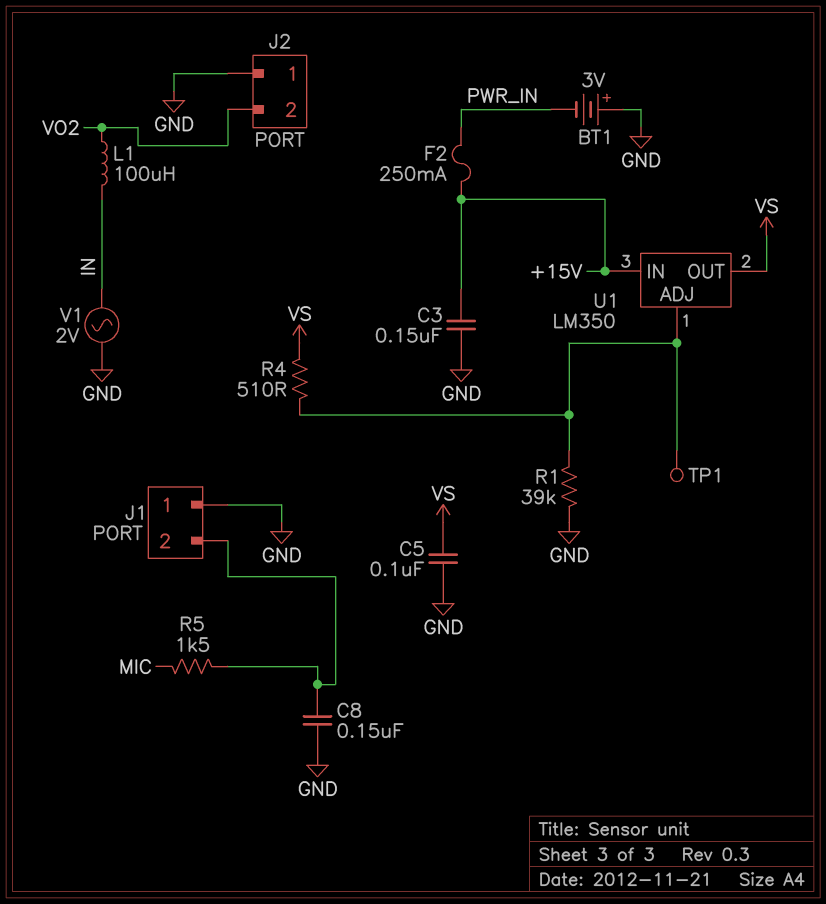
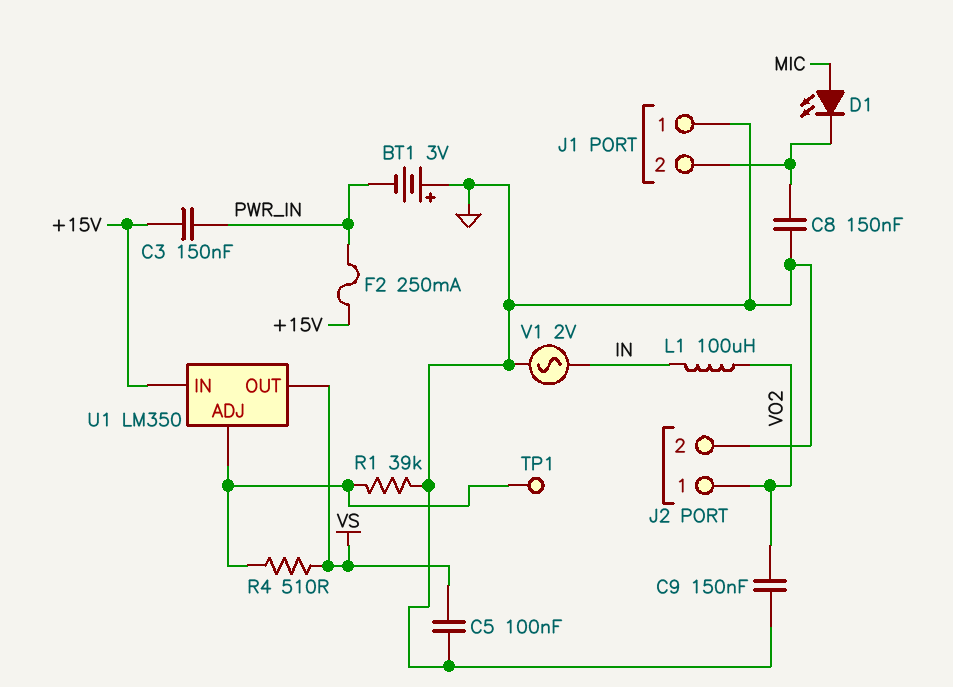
C3: 150nF (+15V, GND) -> 150nF (+15V, PWR_IN)
C9: none -> 150nF (GND, VO2)
D1: none -> LED (A MIC, K J1/2)
J2 pin 1: GND -> VO2
J2 pin 2: VO2 -> GND
R5: 1.5k (J1/2, MIC) -> none

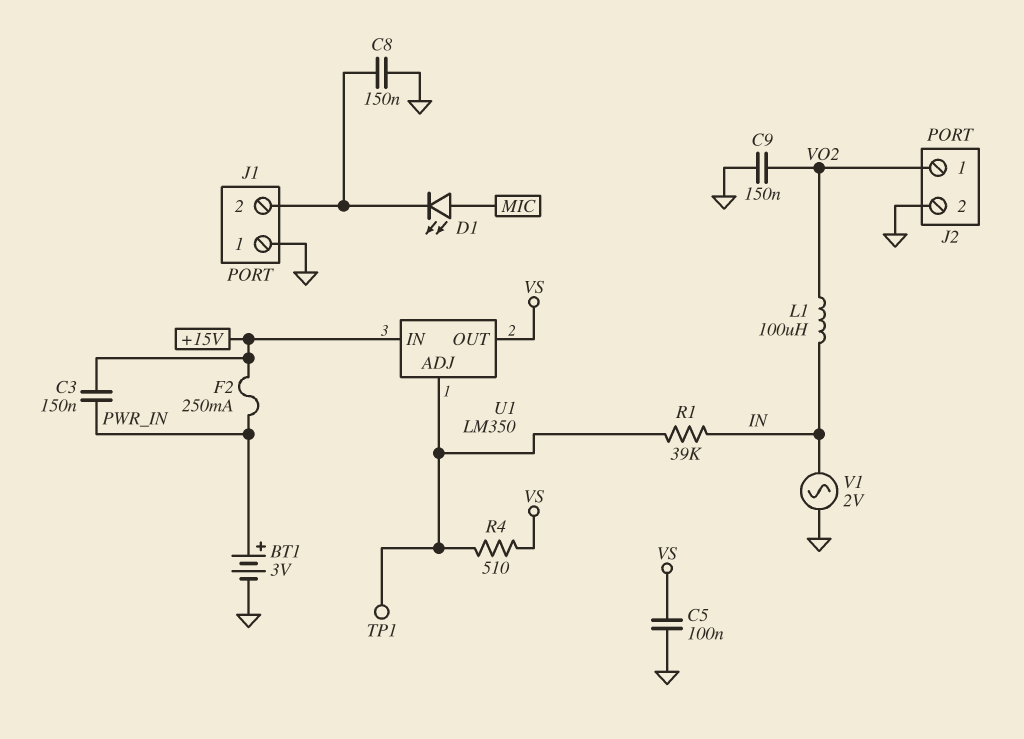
BT1: 3V (plus GND, minus PWR_IN) -> 3V (plus PWR_IN, minus GND)
R1: 39k (GND, U1/ADJ) -> 39k (IN, U1/ADJ)

